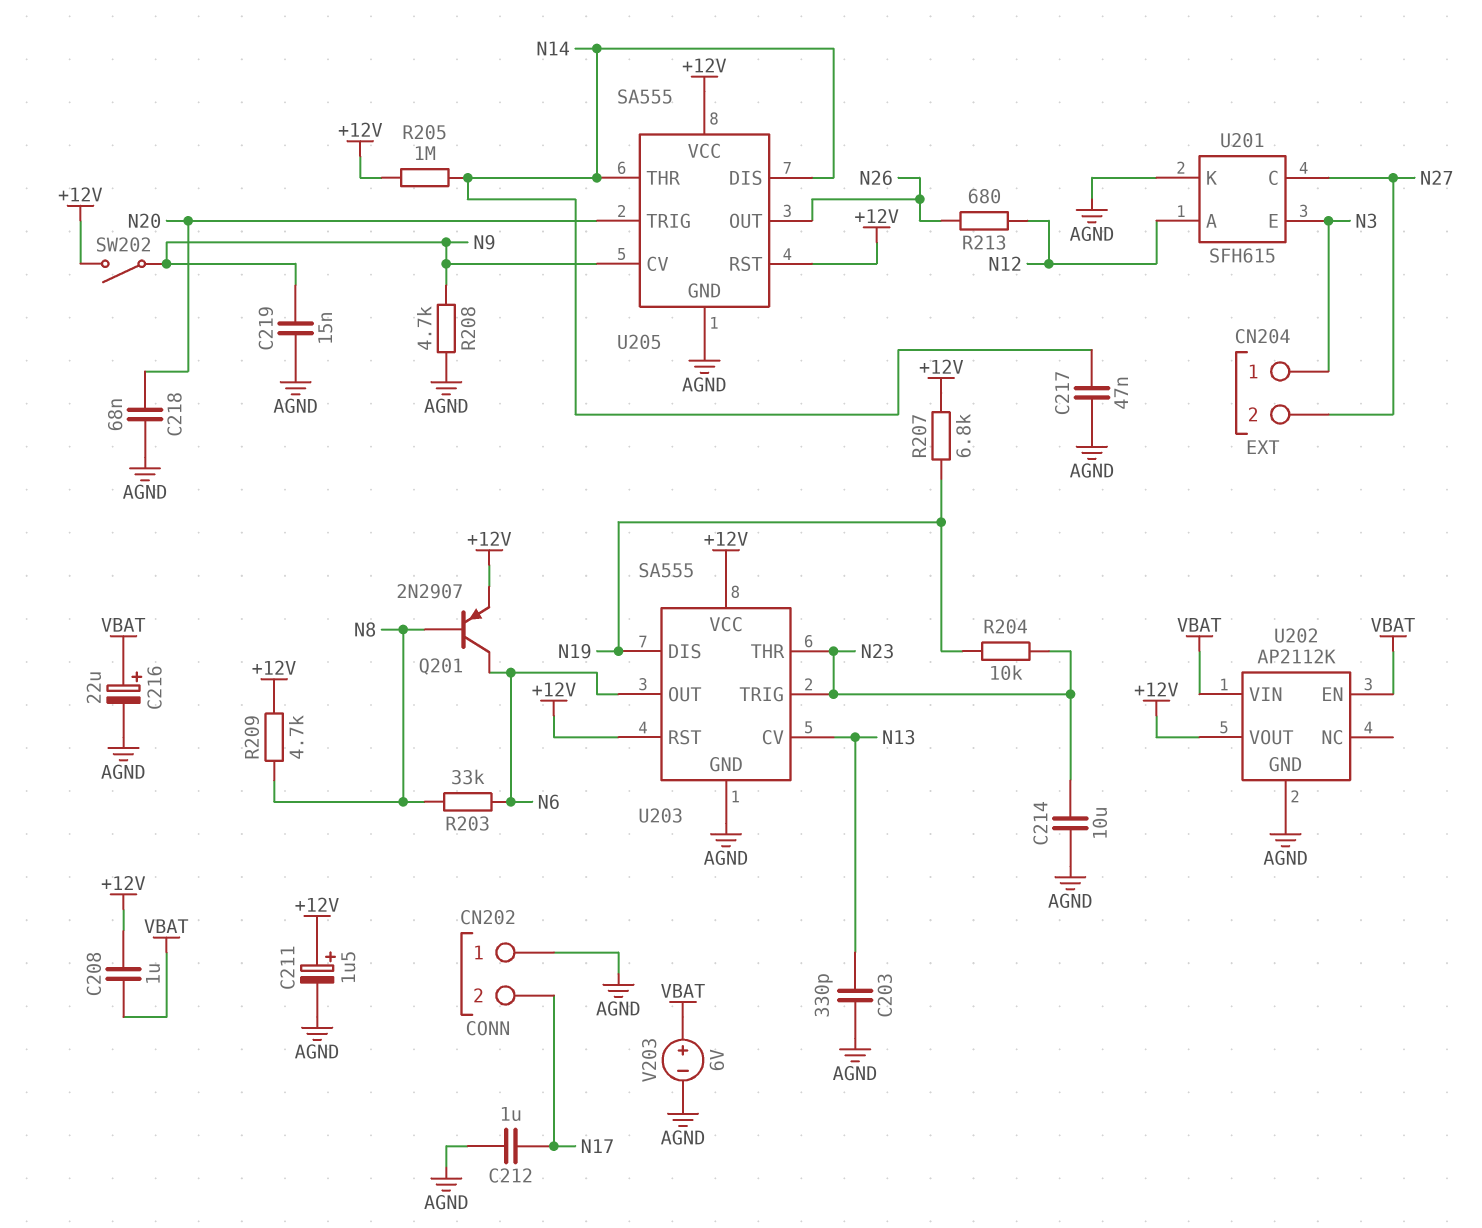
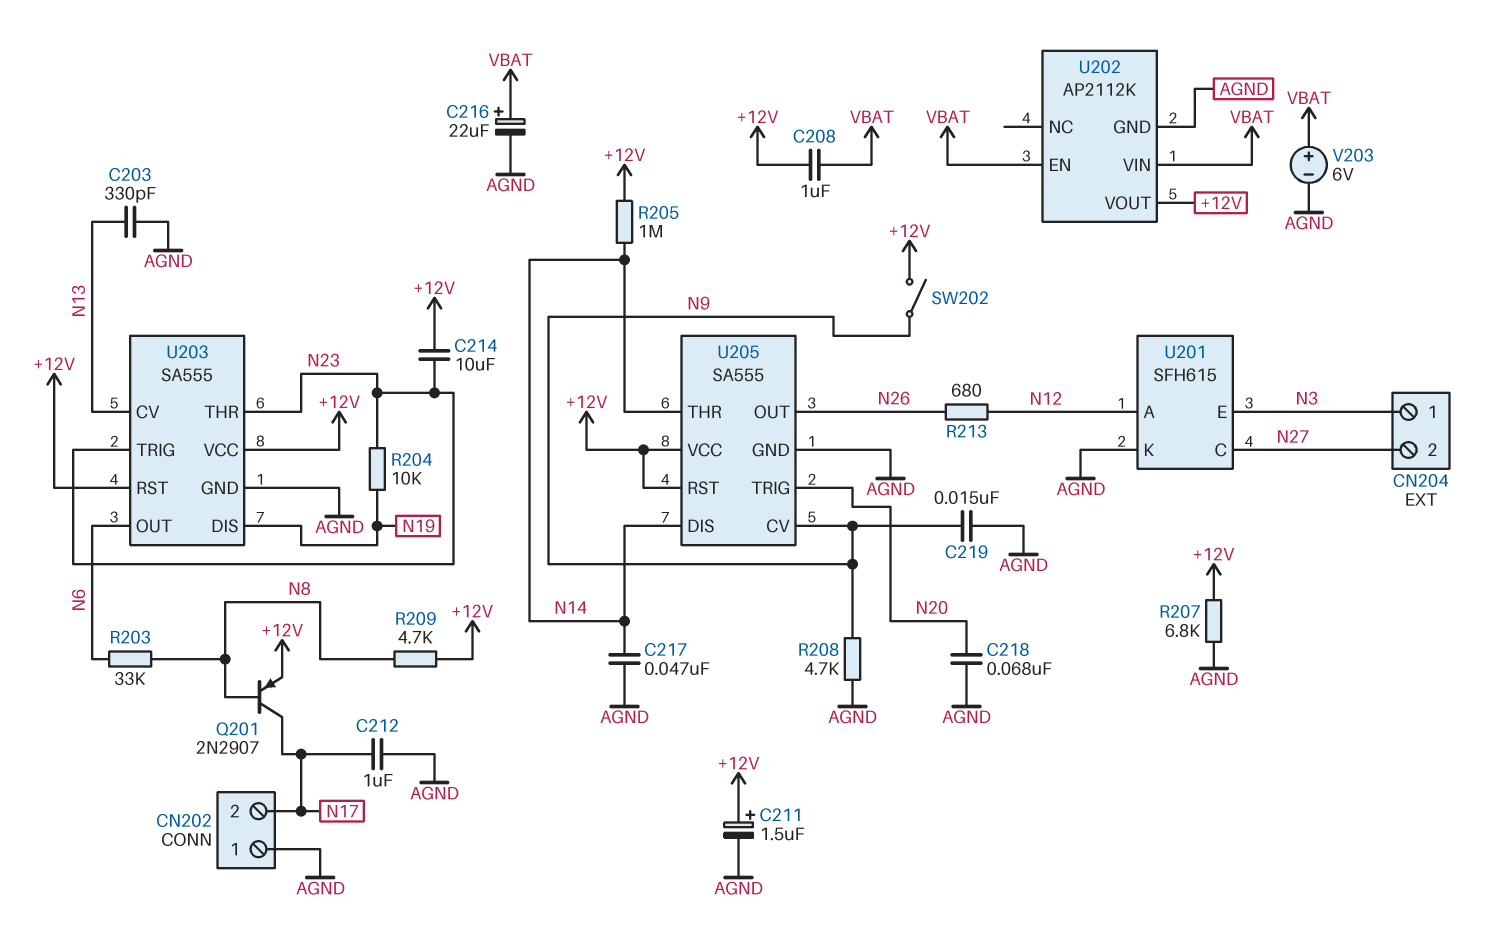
C214: 10uF (AGND, N23) -> 10uF (+12V, N23)
Q201: PNP 2N2907 (B N8, C N6, E +12V) -> PNP 2N2907 (B N8, C N17, E +12V)
R207: 6.8k (+12V, N19) -> 6.8k (+12V, AGND)

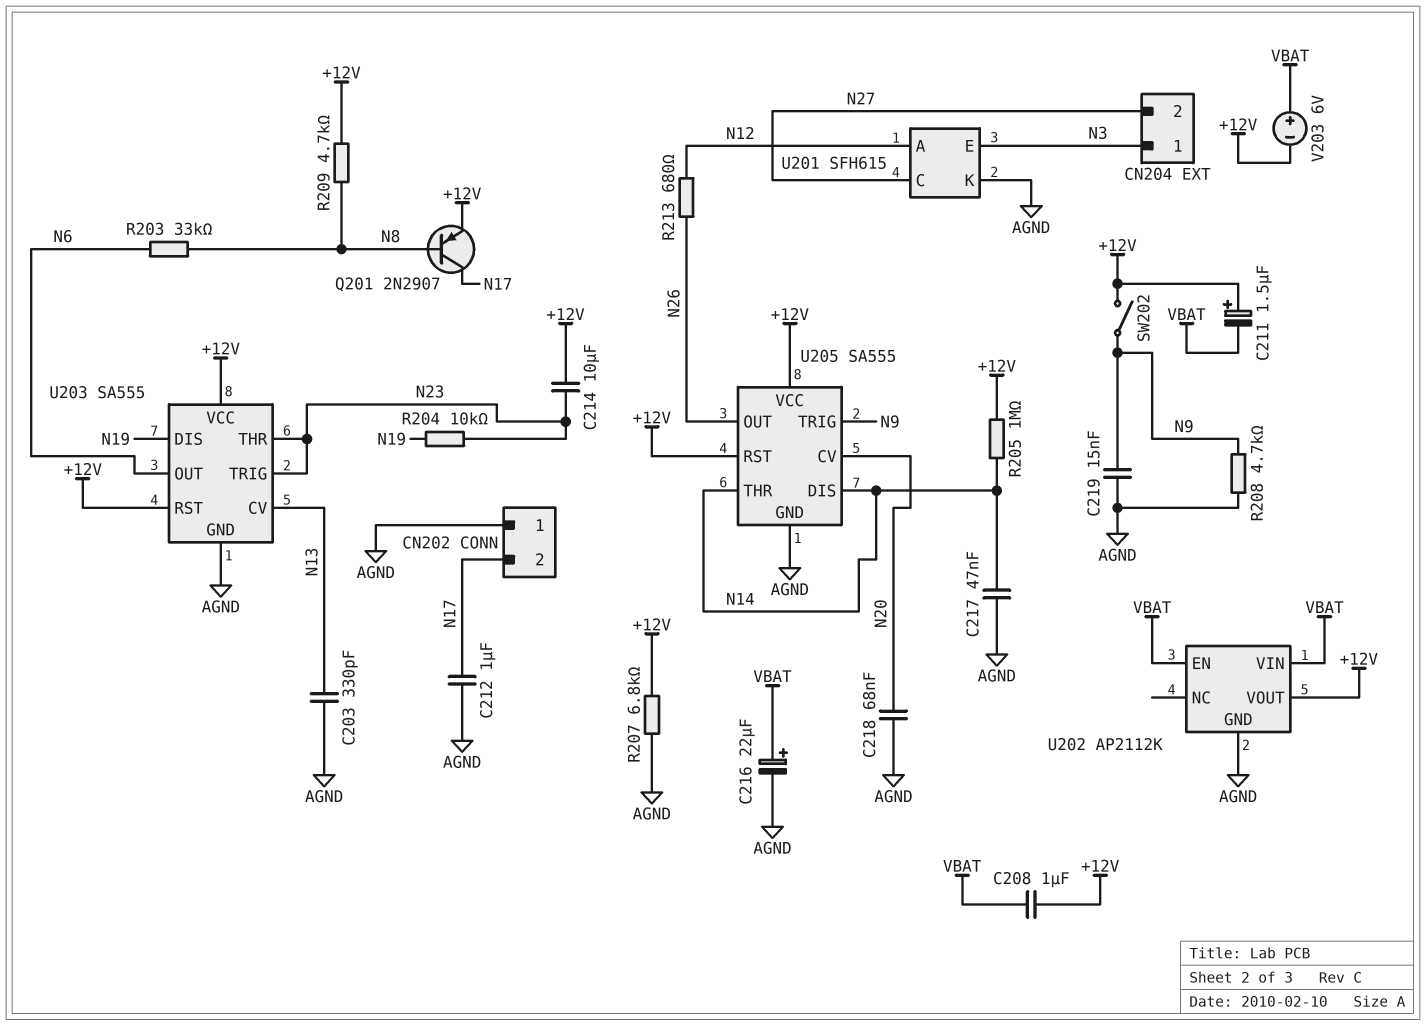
C211: 1.5uF (plus +12V, minus AGND) -> 1.5uF (plus +12V, minus VBAT)
U205 pin CV: N9 -> N20
U205 pin TRIG: N20 -> N9
V203: 6V (plus VBAT, minus AGND) -> 6V (plus VBAT, minus +12V)

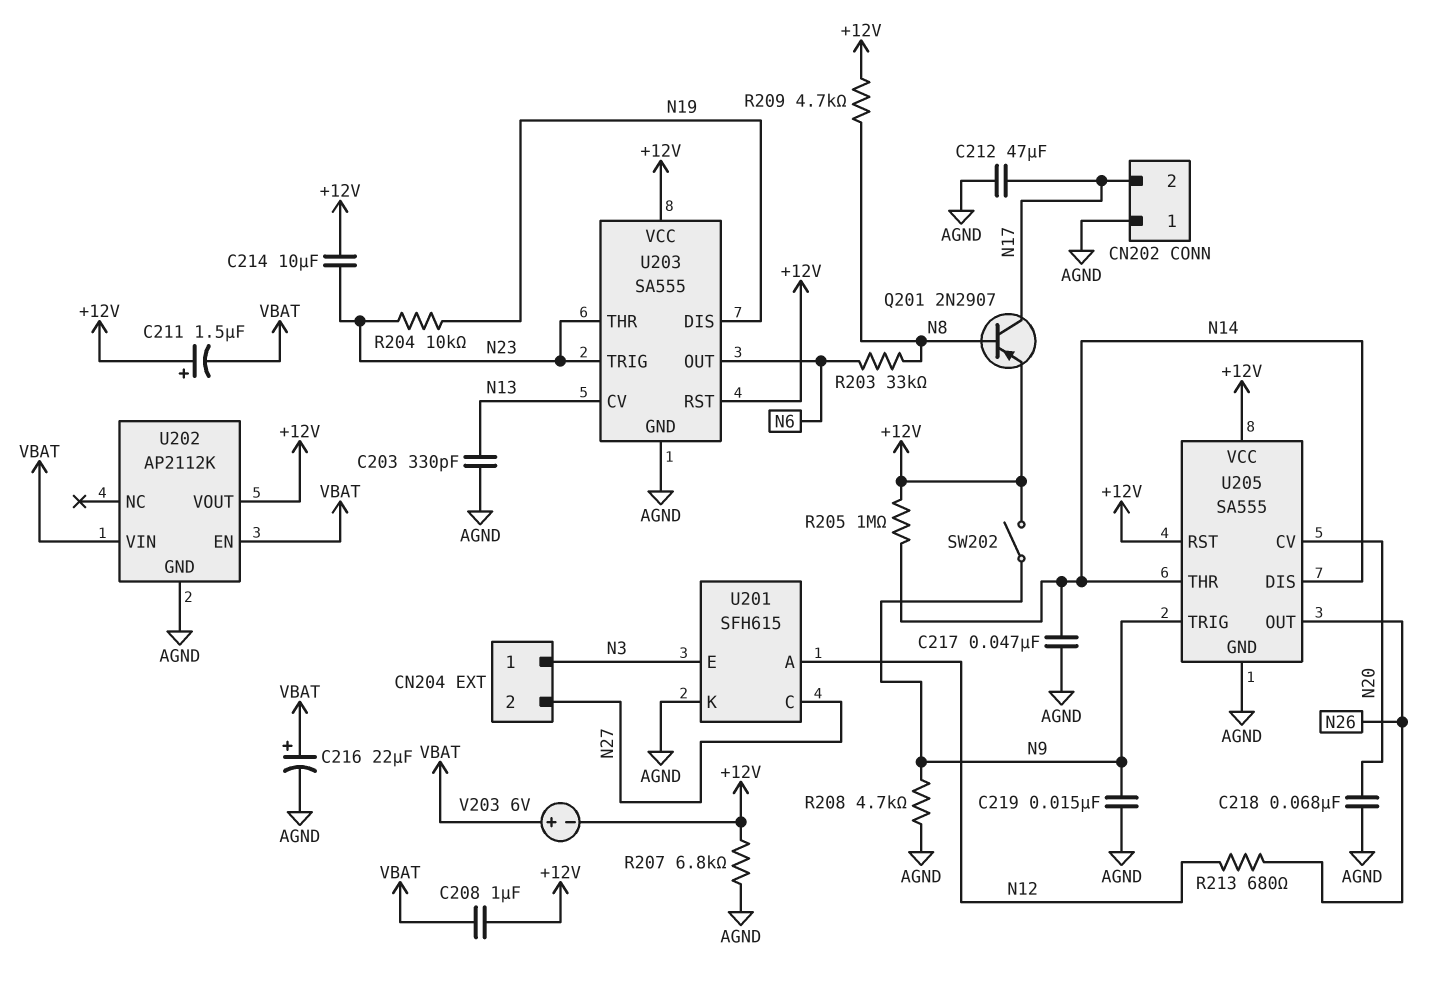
C212: 1uF (AGND, N17) -> 47uF (AGND, N17)

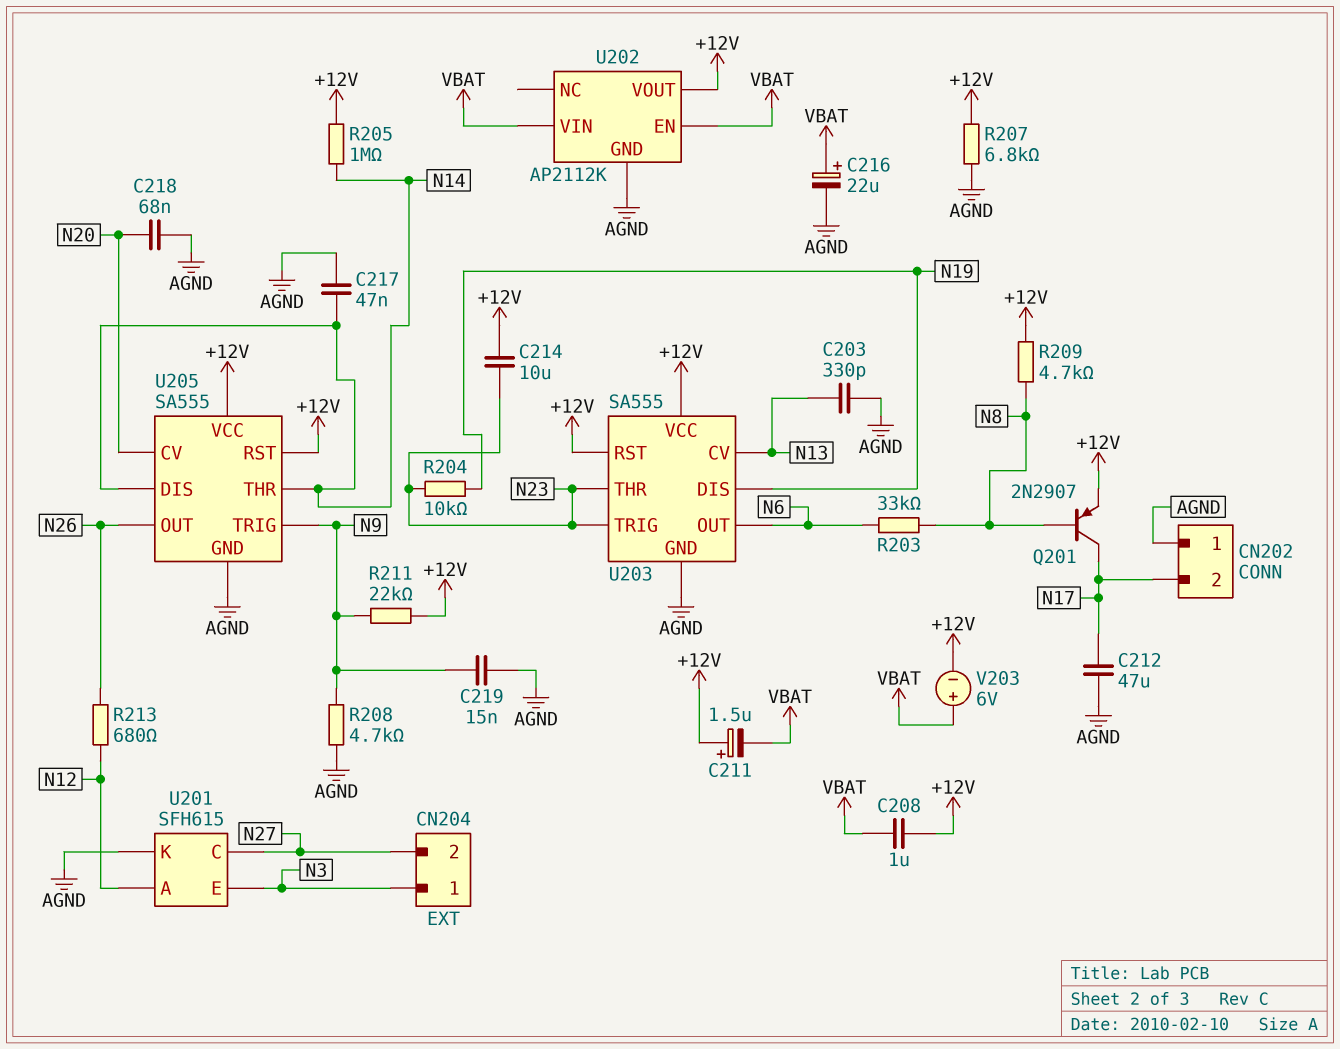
R211: none -> 22k (+12V, N9)
SW202: switch (+12V, N9) -> none

